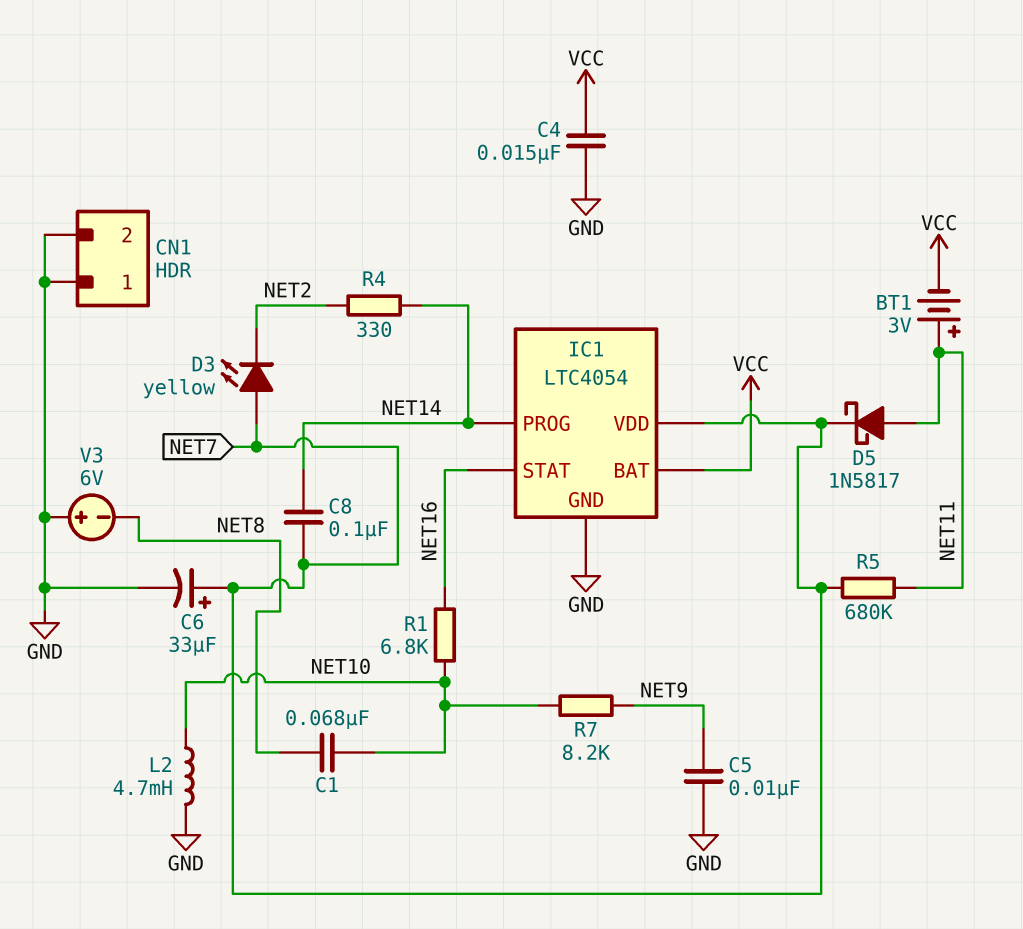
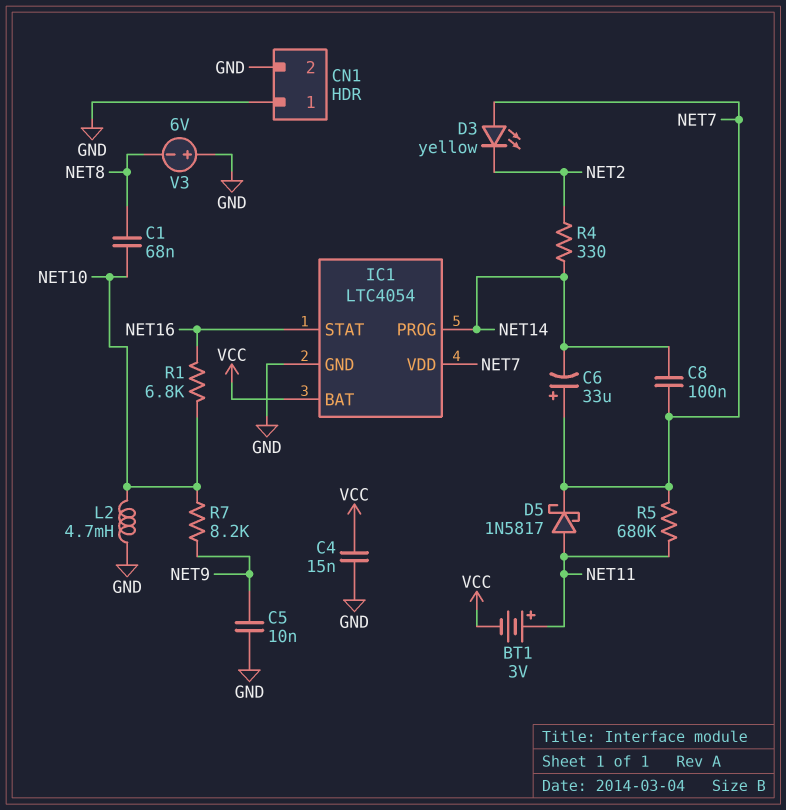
C6: 33uF (plus NET7, minus GND) -> 33uF (plus NET7, minus NET14)

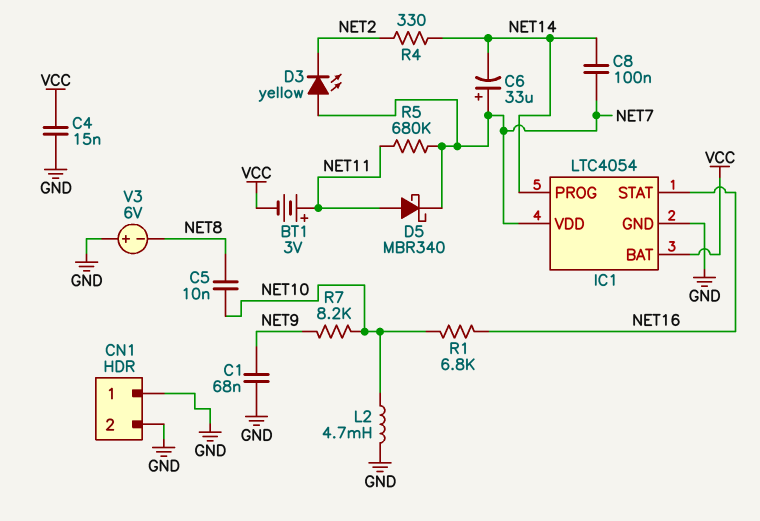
C1: 68nF (NET8, NET10) -> 68nF (GND, NET9)
C5: 10nF (GND, NET9) -> 10nF (NET8, NET10)
D5: schottky 1N5817 (A NET11, K NET7) -> schottky MBR340 (A NET11, K NET7)

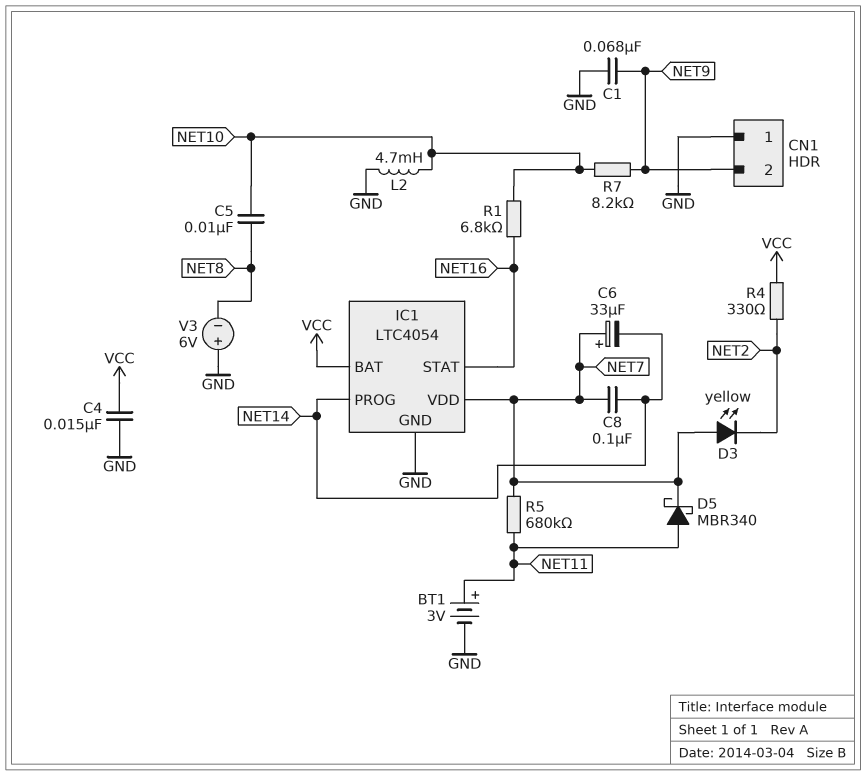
BT1: 3V (plus NET11, minus VCC) -> 3V (plus NET11, minus GND)
CN1 pin 2: GND -> NET9
R4: 330 (NET2, NET14) -> 330 (NET2, VCC)

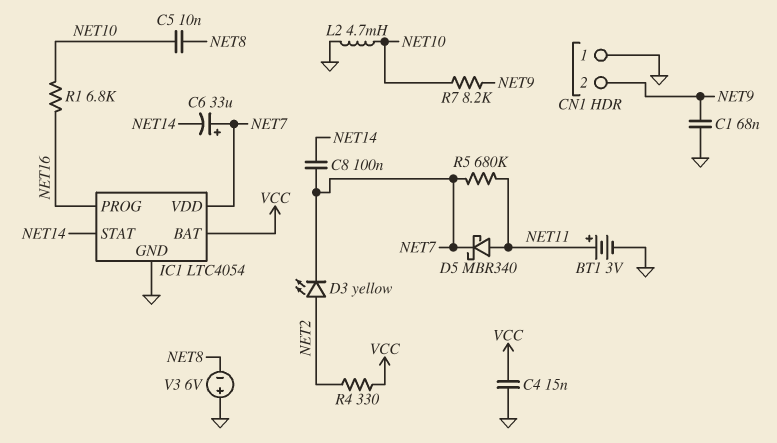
D3: LED yellow (A NET7, K NET2) -> LED yellow (A NET2, K NET7)
IC1 pin PROG: NET14 -> NET16
IC1 pin STAT: NET16 -> NET14

